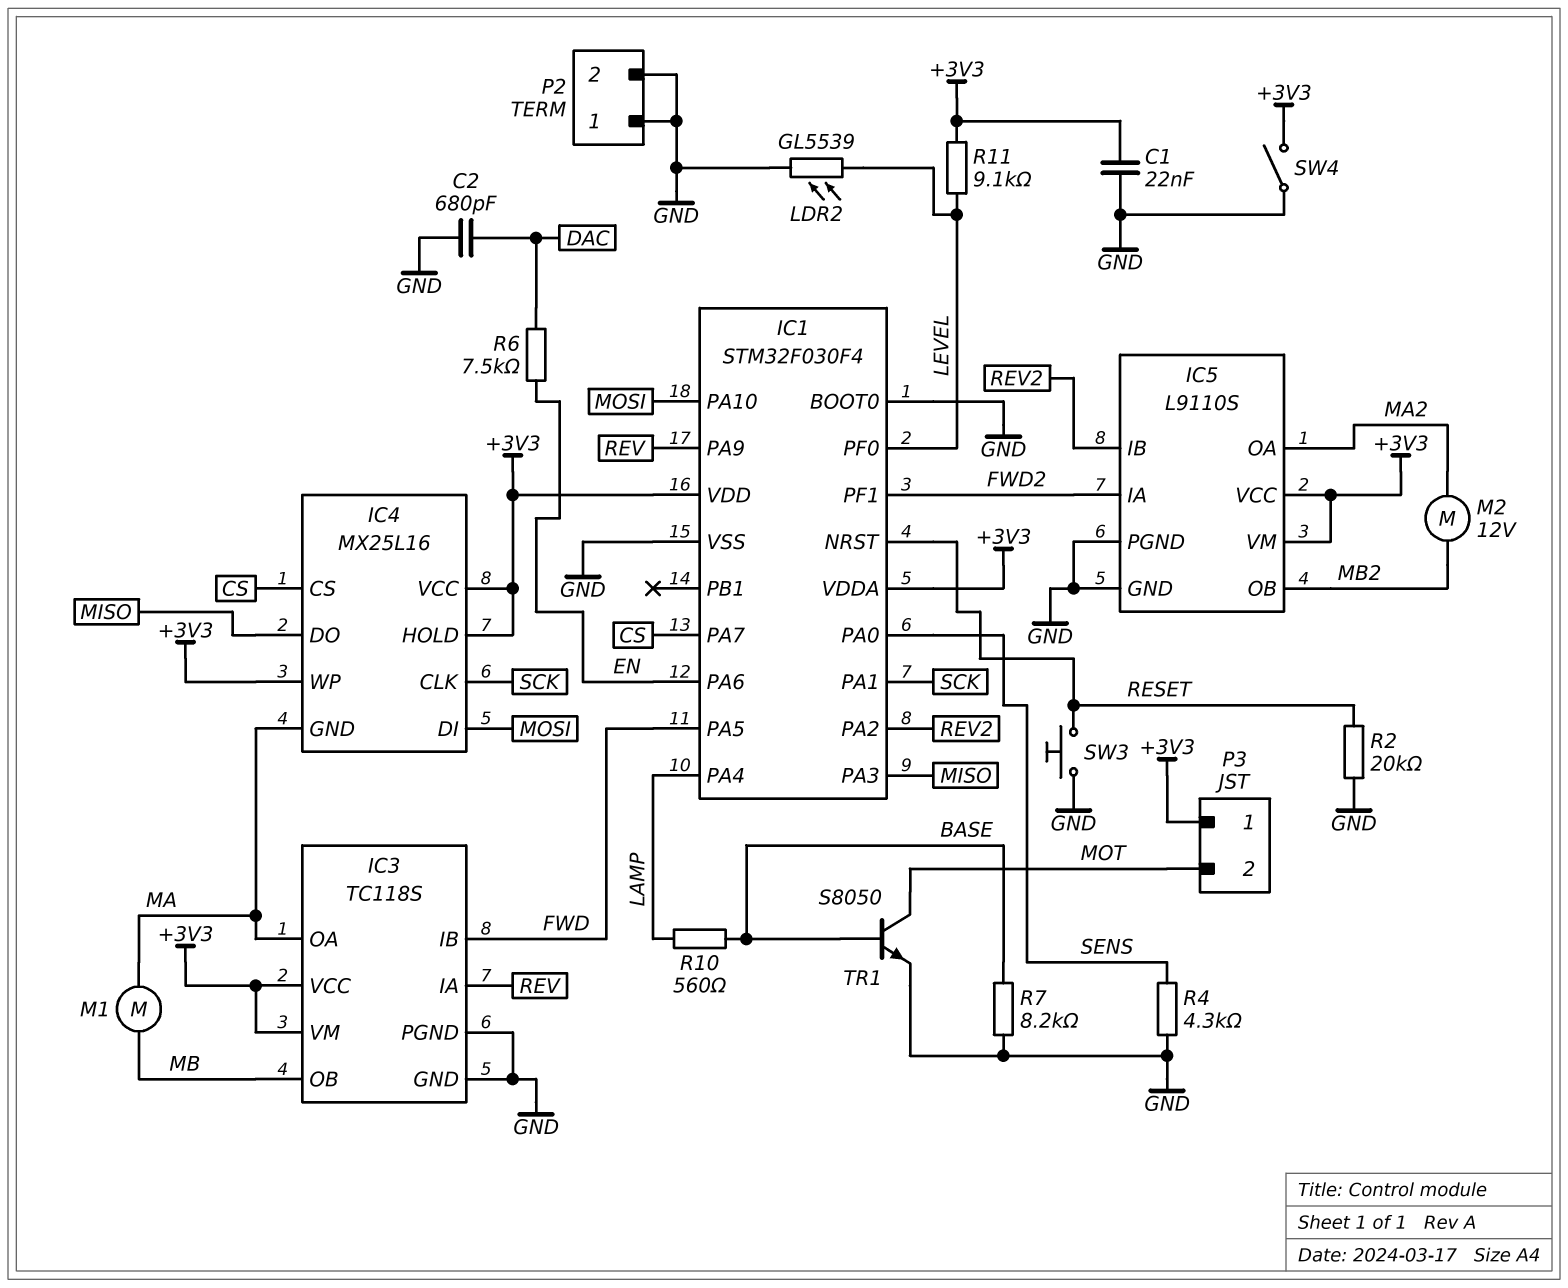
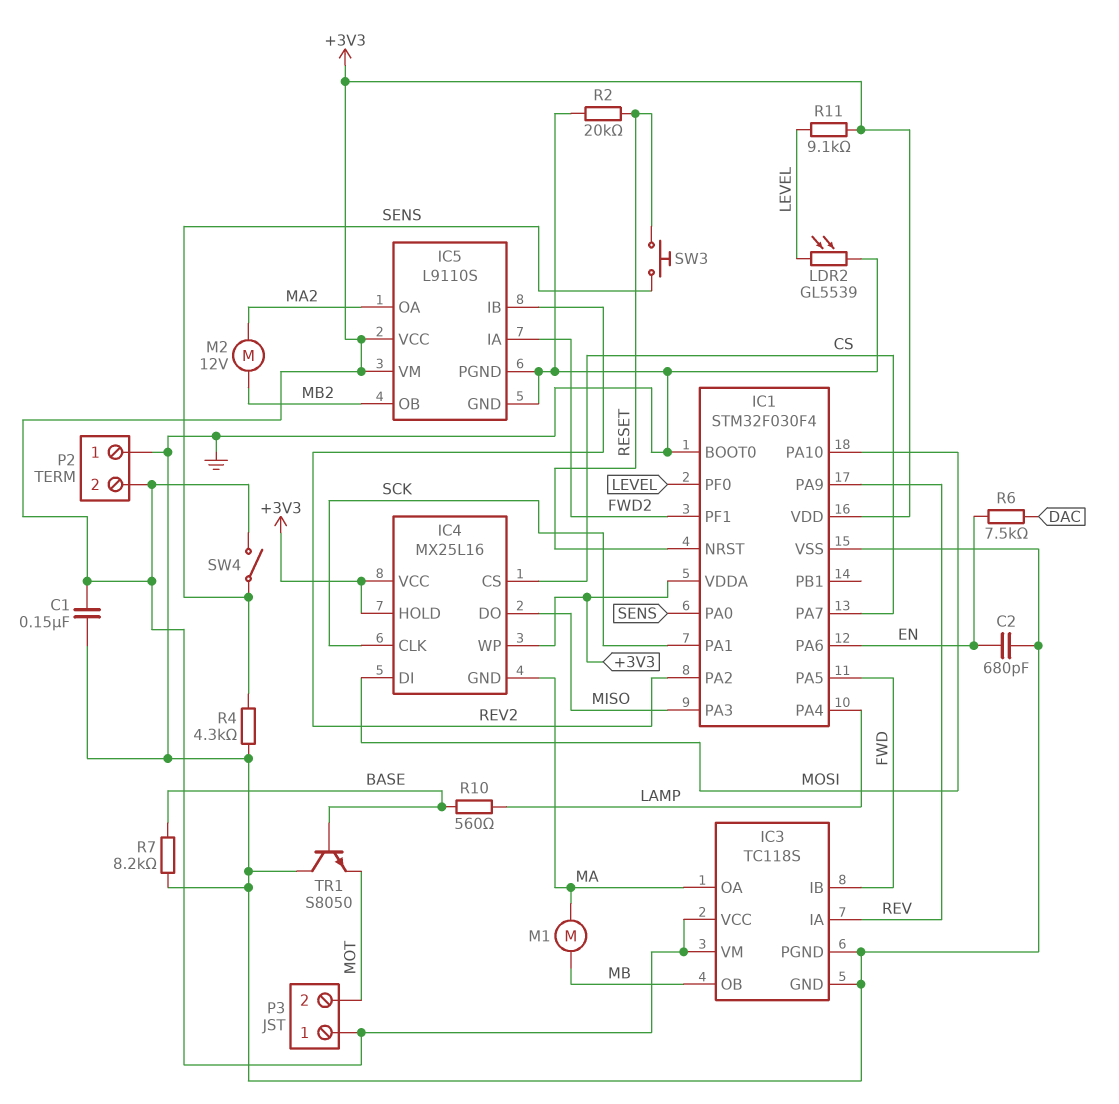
C1: 22nF (+3V3, GND) -> 150nF (+3V3, GND)
C2: 680pF (DAC, GND) -> 680pF (EN, GND)
P2 pin 2: GND -> +3V3
SW3: button (GND, RESET) -> button (RESET, SENS)
SW4: switch (+3V3, GND) -> switch (+3V3, SENS)
TR1: NPN S8050 (B BASE, C MOT, E GND) -> NPN S8050 (B BASE, C GND, E MOT)

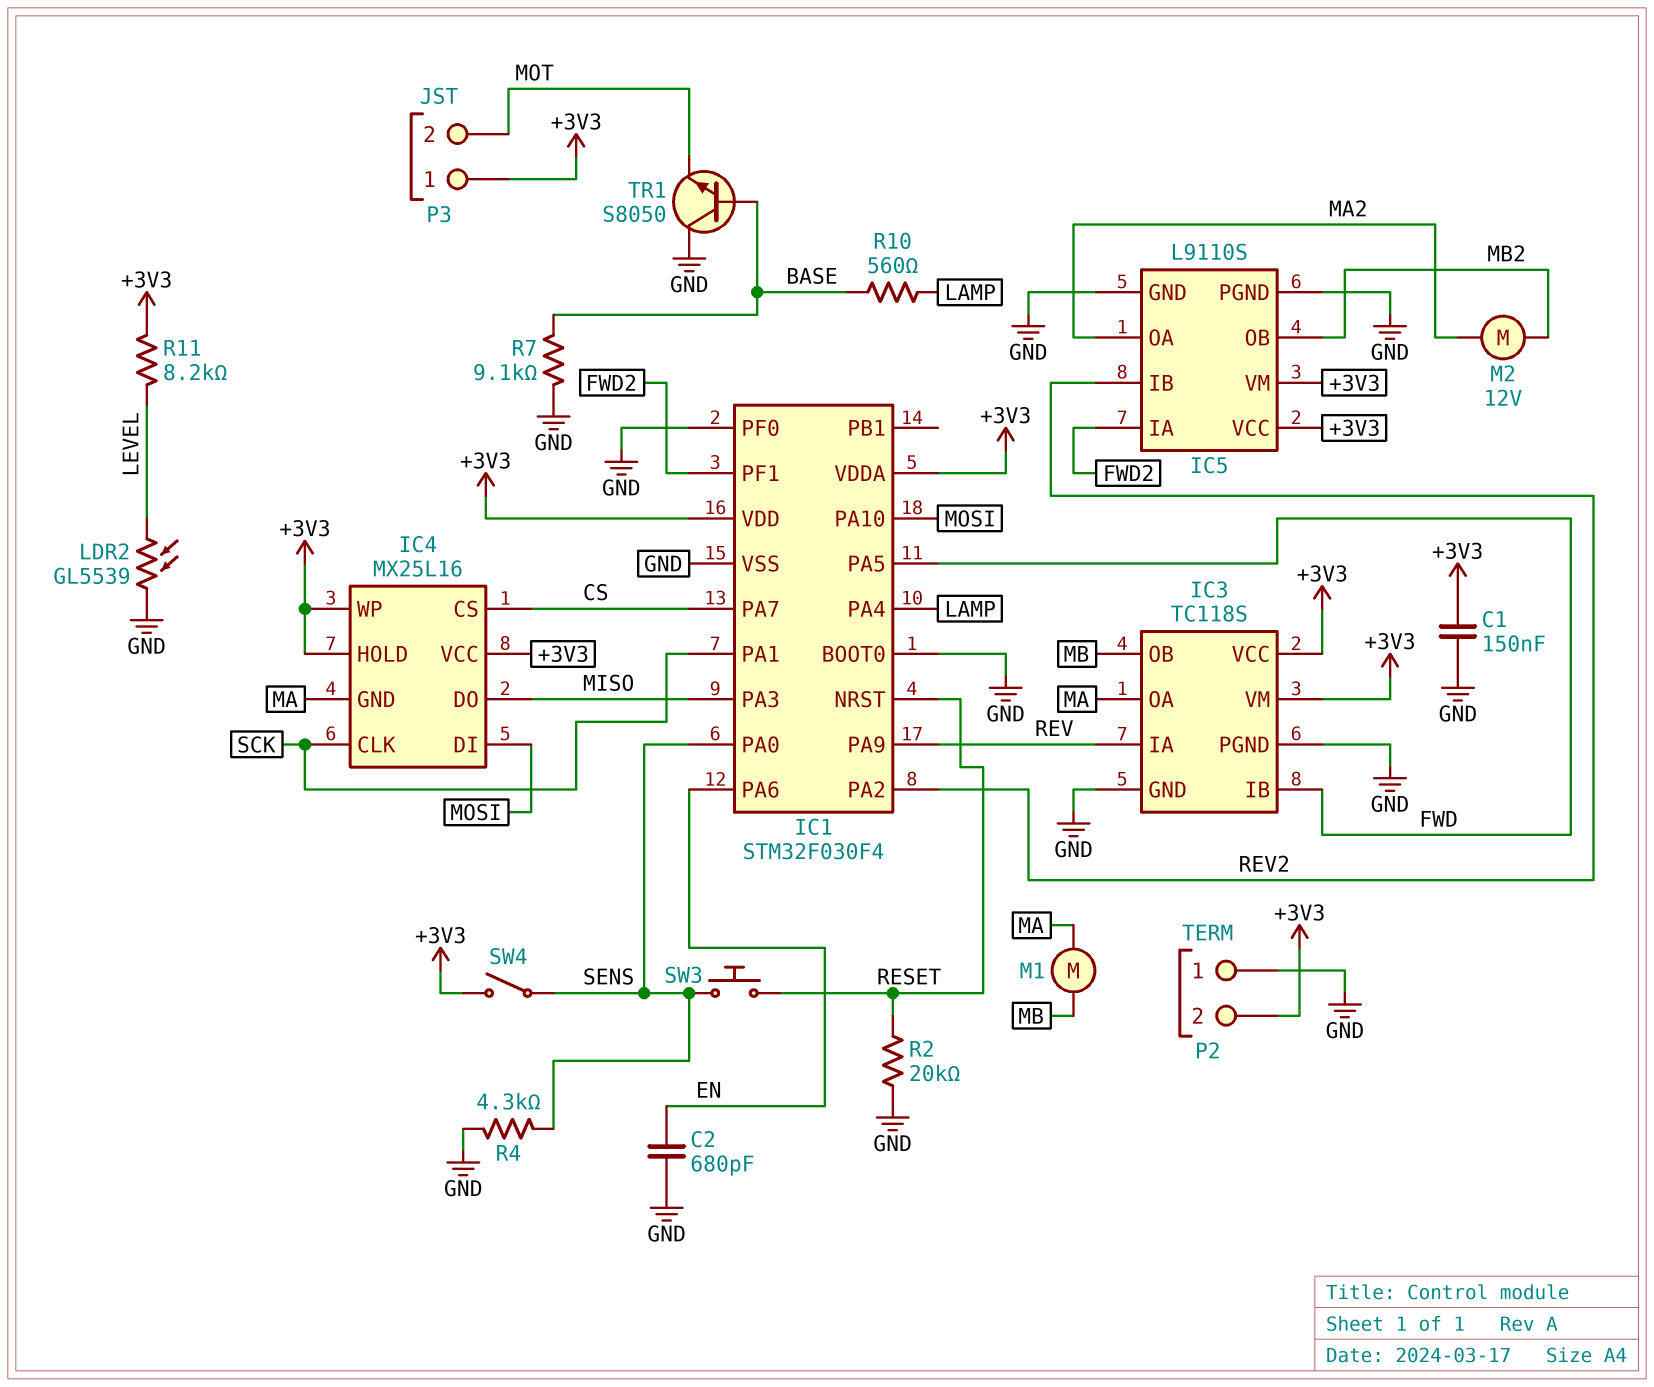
IC1 pin PF0: LEVEL -> GND
R6: 7.5k (DAC, EN) -> none
R7: 8.2k (BASE, GND) -> 9.1k (BASE, GND)
R11: 9.1k (+3V3, LEVEL) -> 8.2k (+3V3, LEVEL)

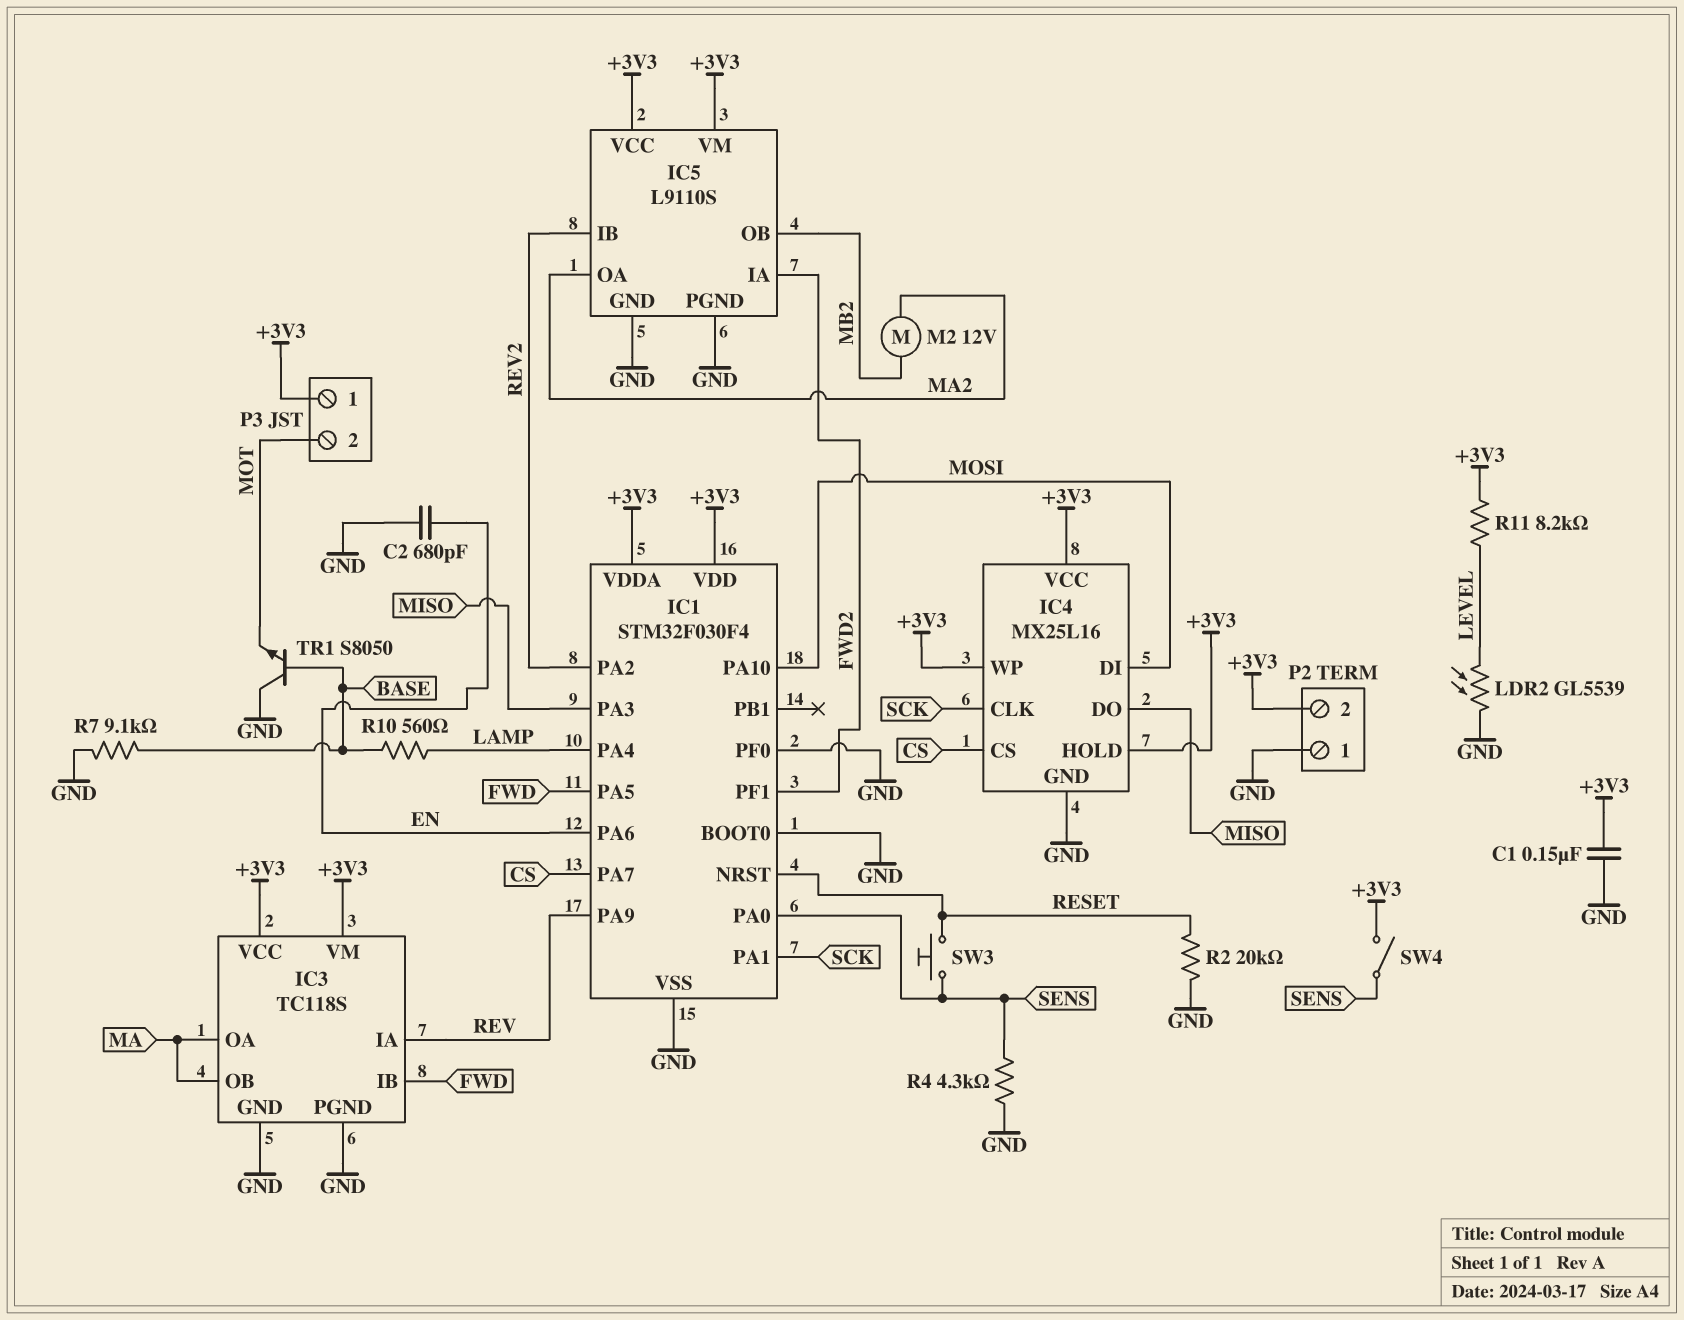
IC3 pin OB: MB -> MA
IC4 pin GND: MA -> GND
M1: motor (MA, MB) -> none

